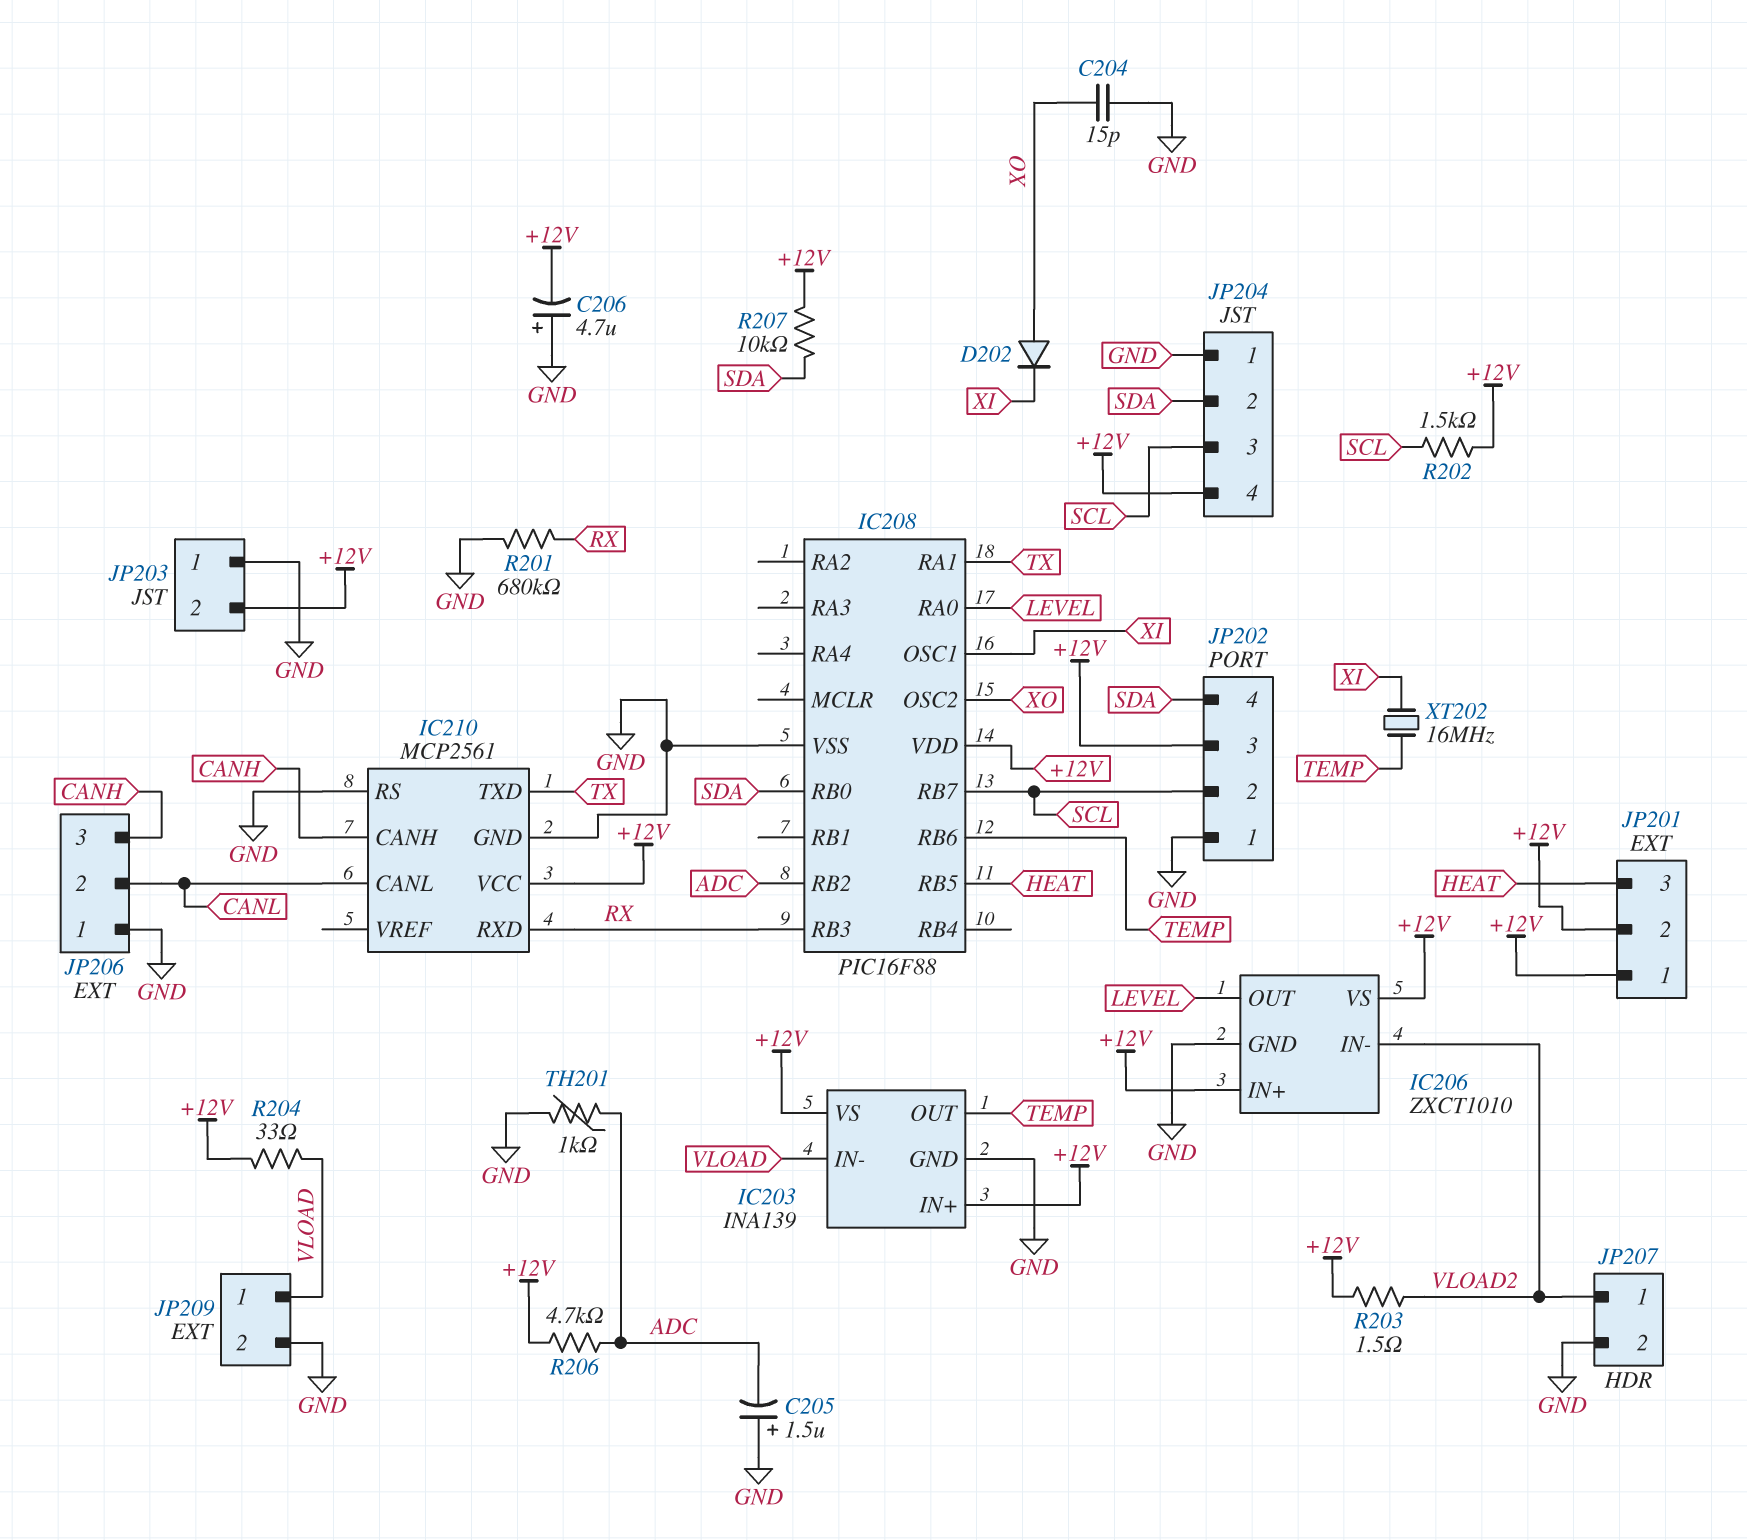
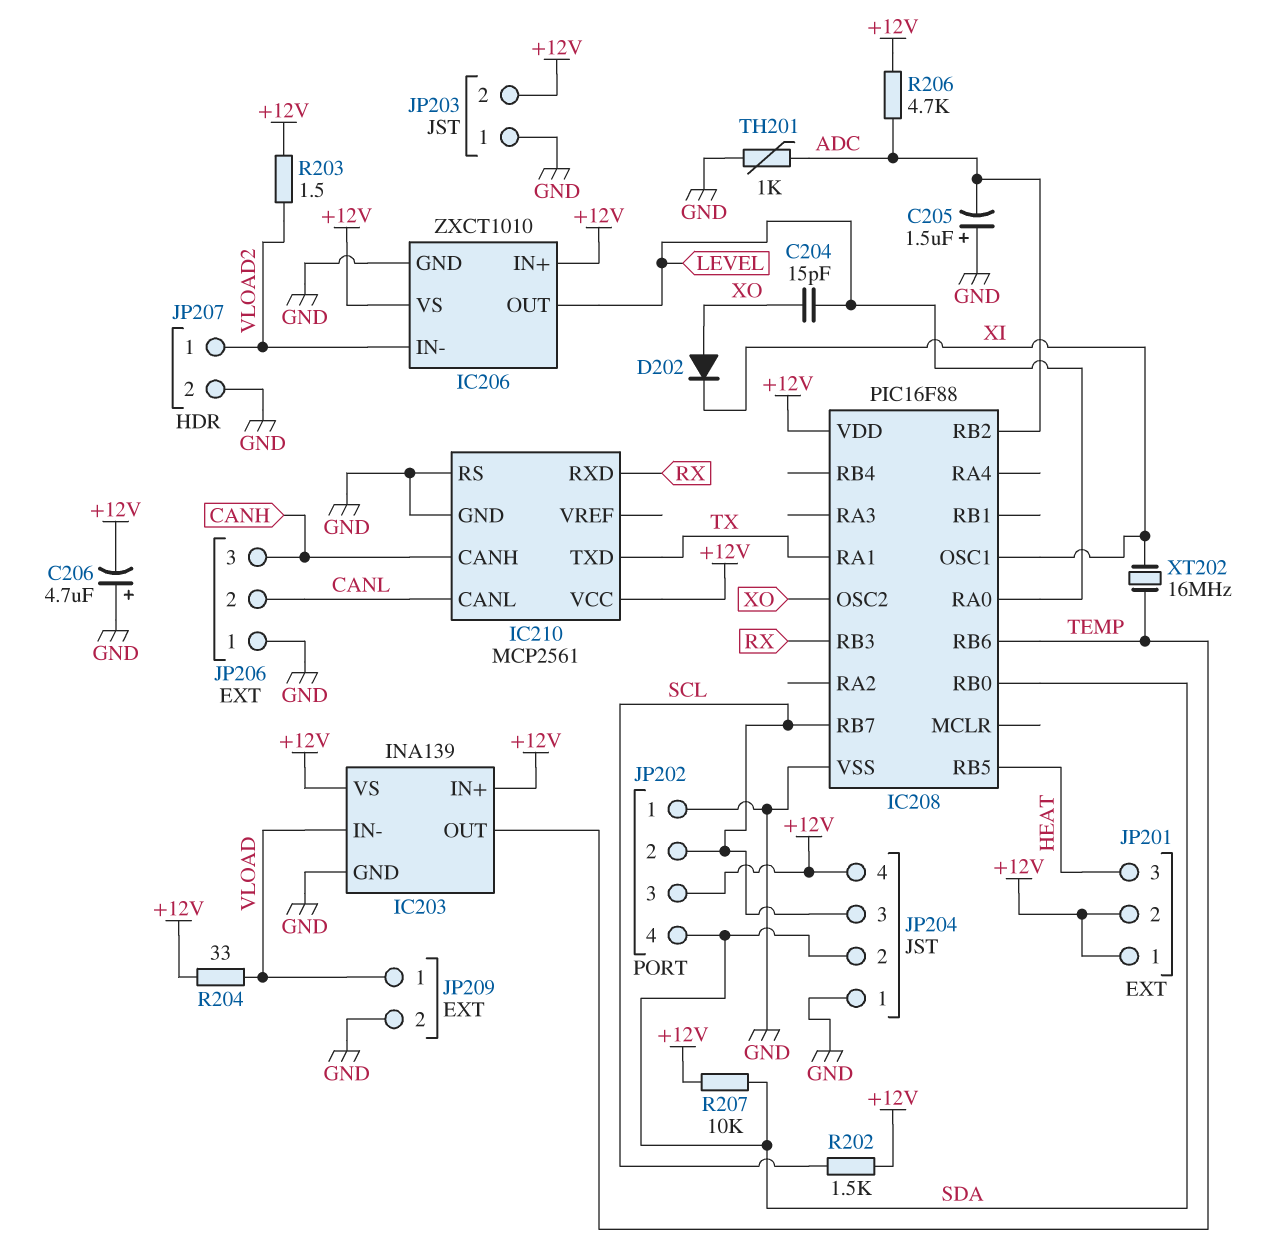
C204: 15pF (GND, XO) -> 15pF (LEVEL, XO)
R201: 680k (GND, RX) -> none

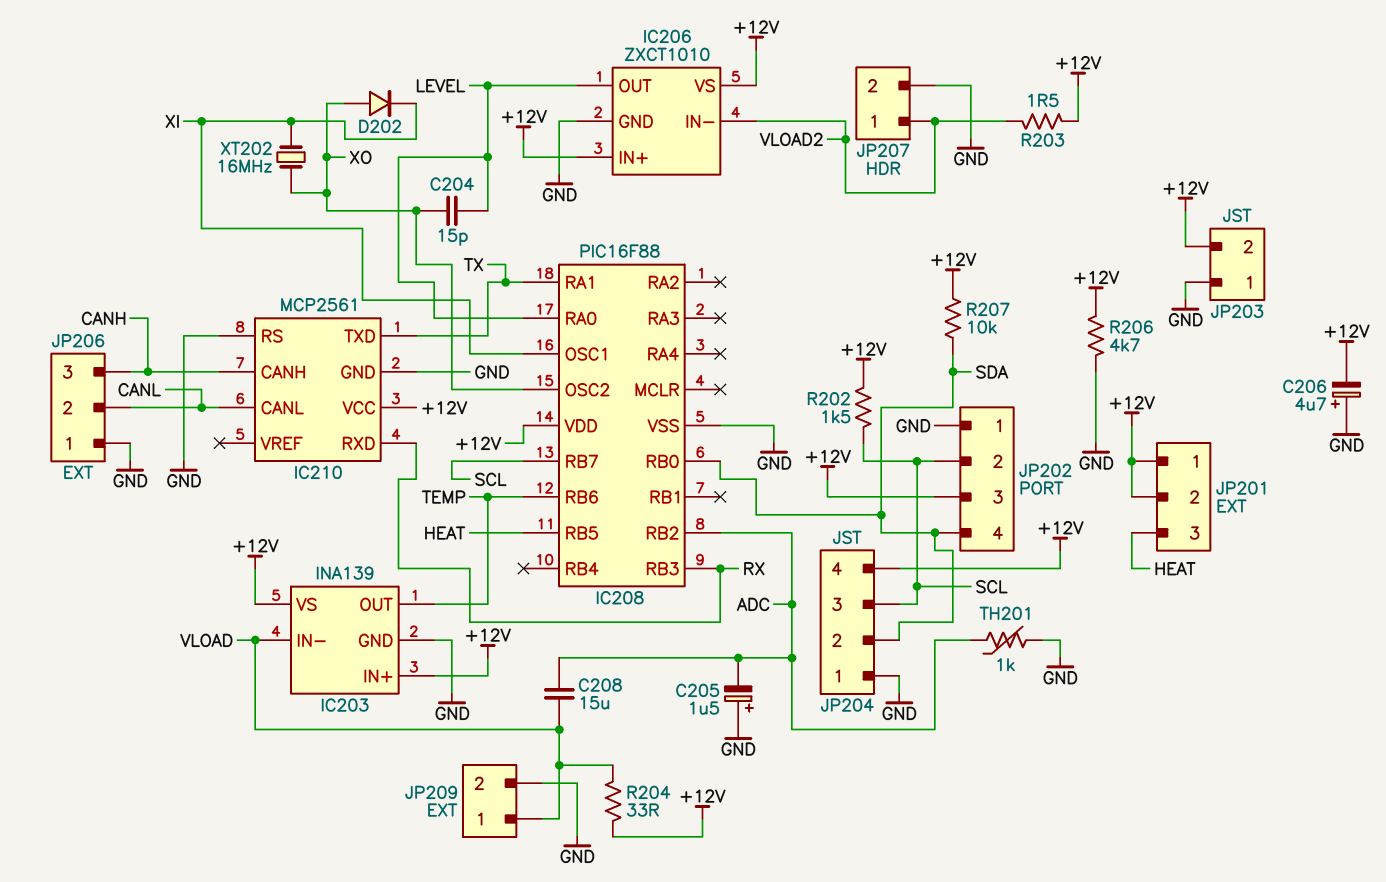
C208: none -> 15uF (ADC, VLOAD)
R206: 4.7k (+12V, ADC) -> 4.7k (+12V, GND)
XT202: 16MHz (TEMP, XI) -> 16MHz (XI, XO)

